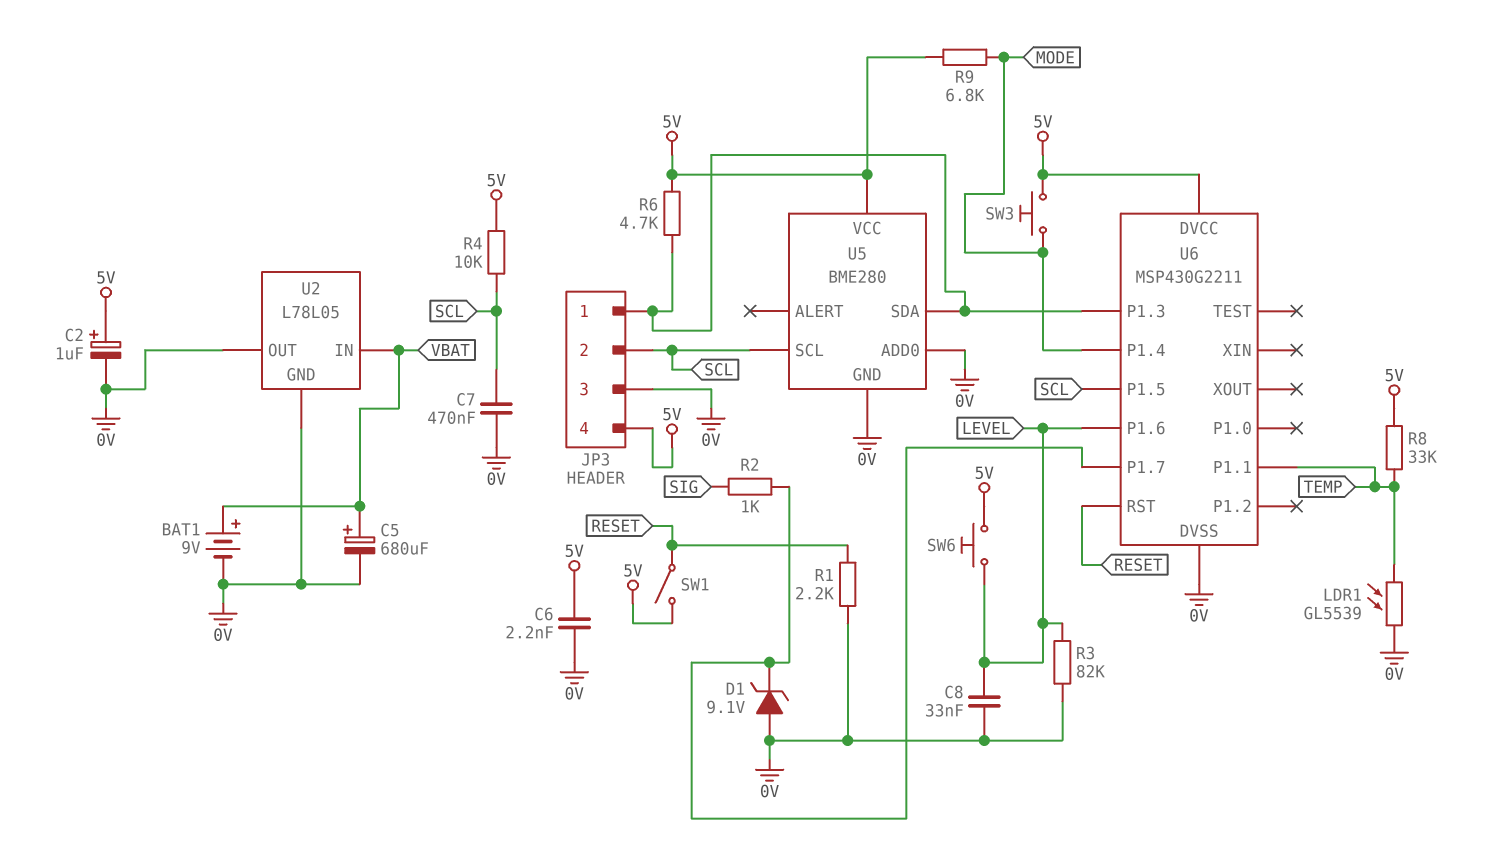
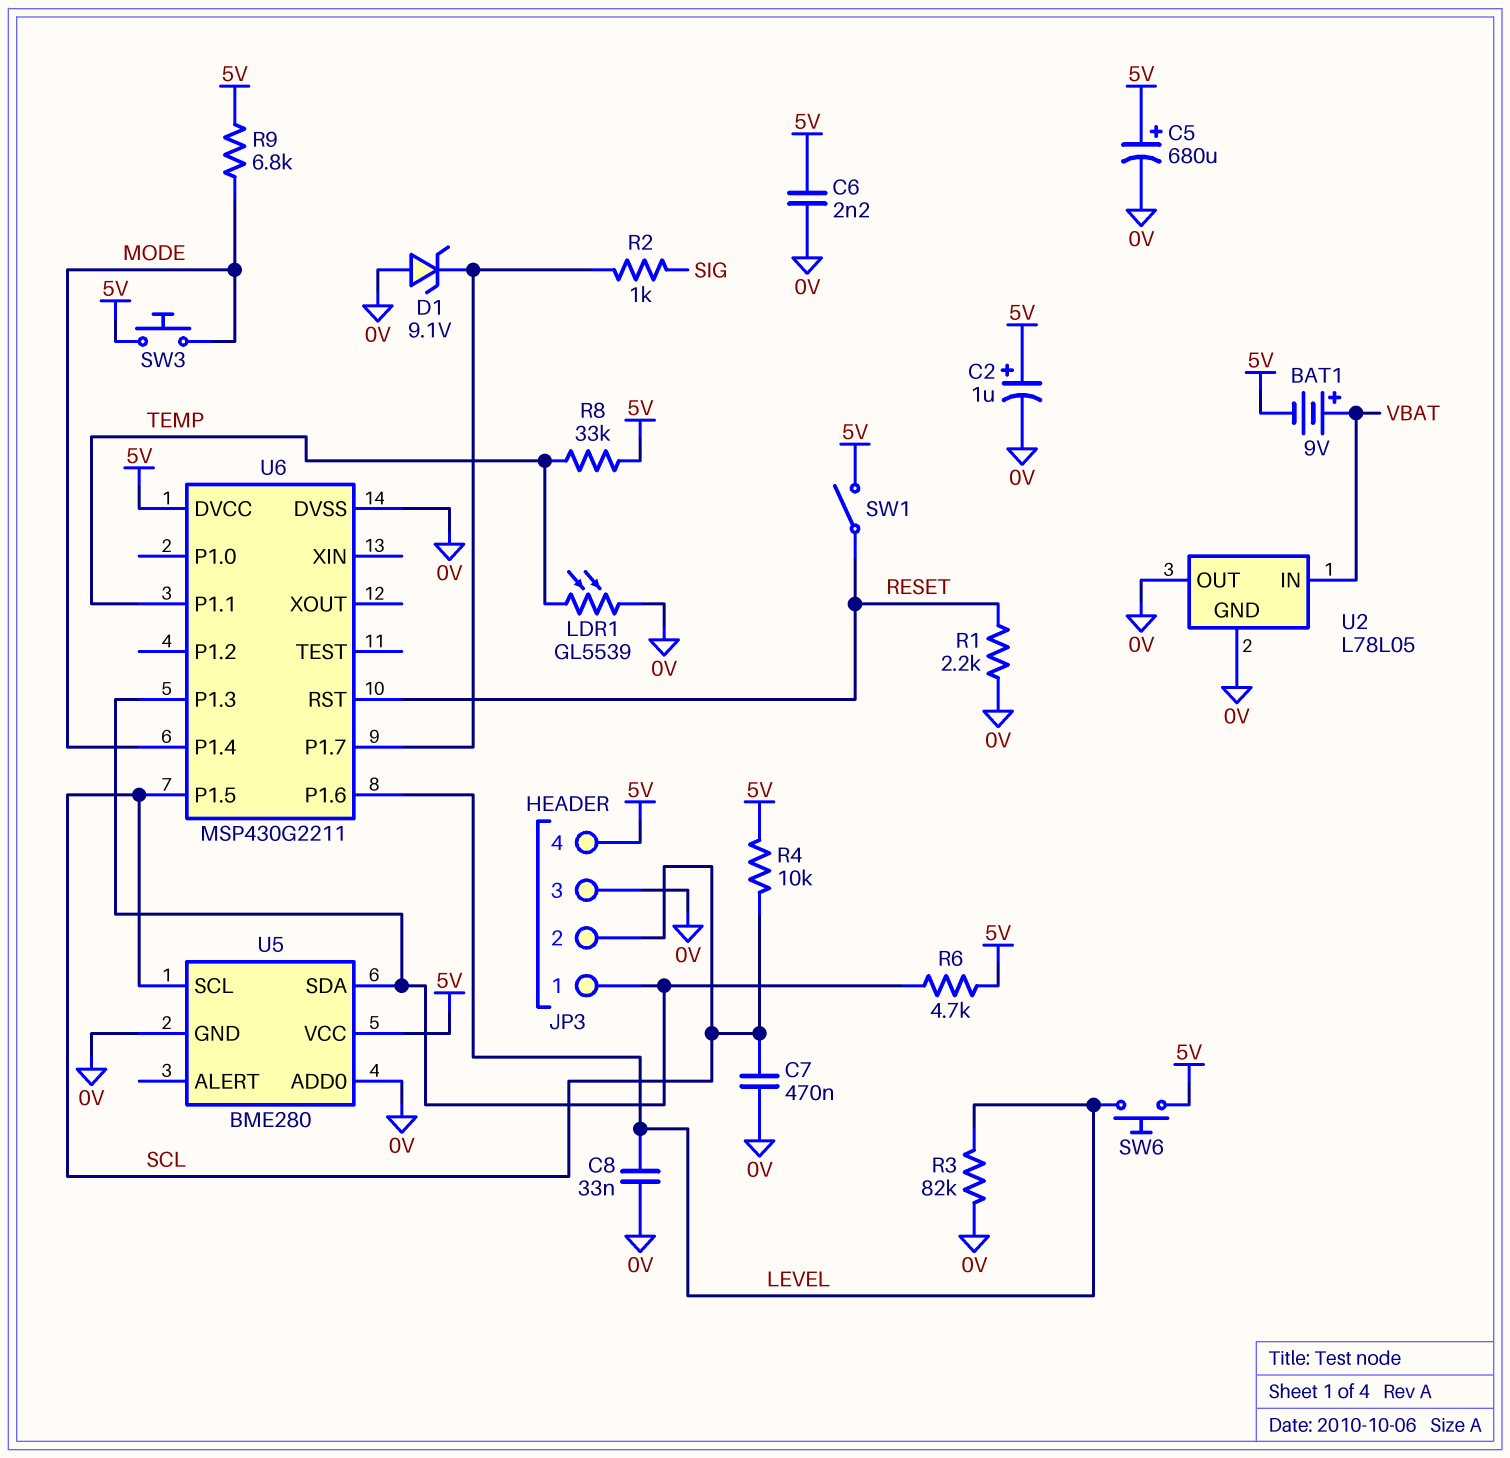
BAT1: 9V (plus VBAT, minus 0V) -> 9V (plus VBAT, minus 5V)
C5: 680uF (plus VBAT, minus 0V) -> 680uF (plus 5V, minus 0V)

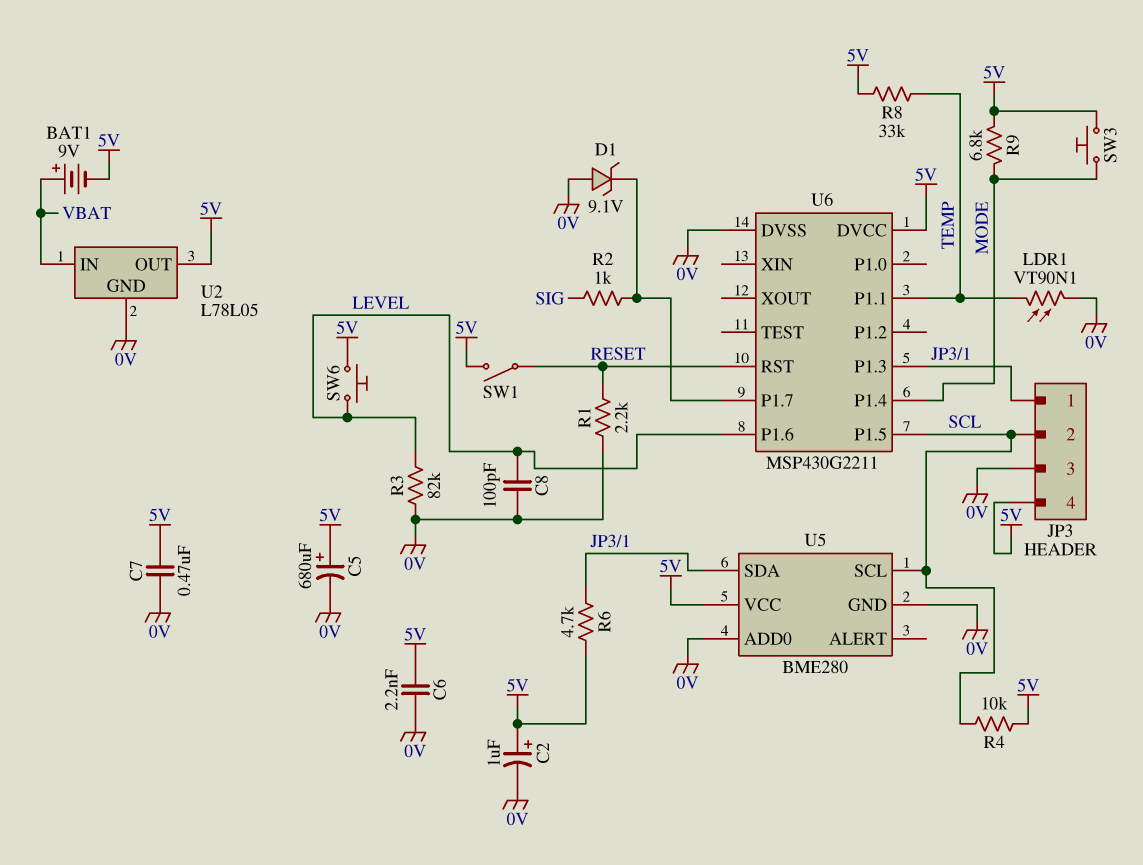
C7: 470nF (0V, SCL) -> 470nF (0V, 5V)
C8: 33nF (0V, LEVEL) -> 100pF (0V, LEVEL)
LDR1: GL5539 (0V, TEMP) -> VT90N1 (0V, TEMP)
U2 pin OUT: 0V -> 5V

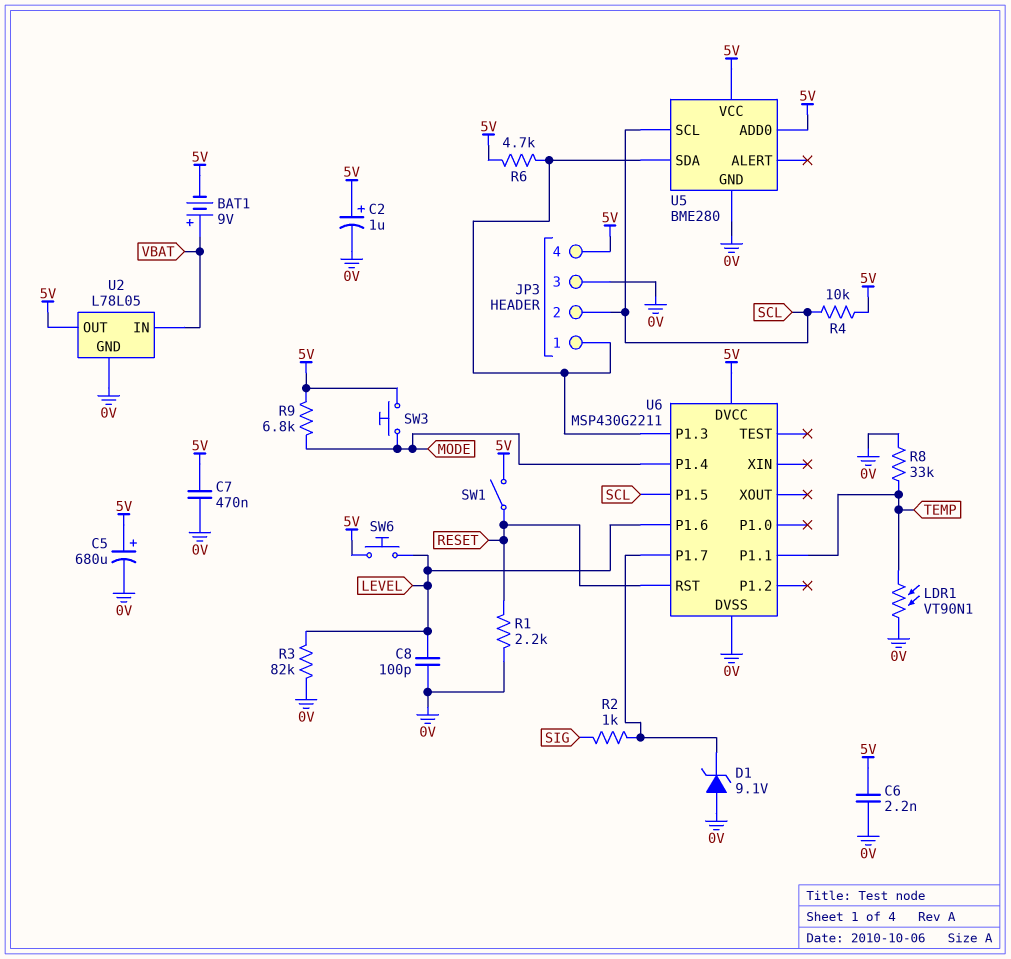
R8: 33k (5V, TEMP) -> 33k (0V, TEMP)
U5 pin ADD0: 0V -> 5V

